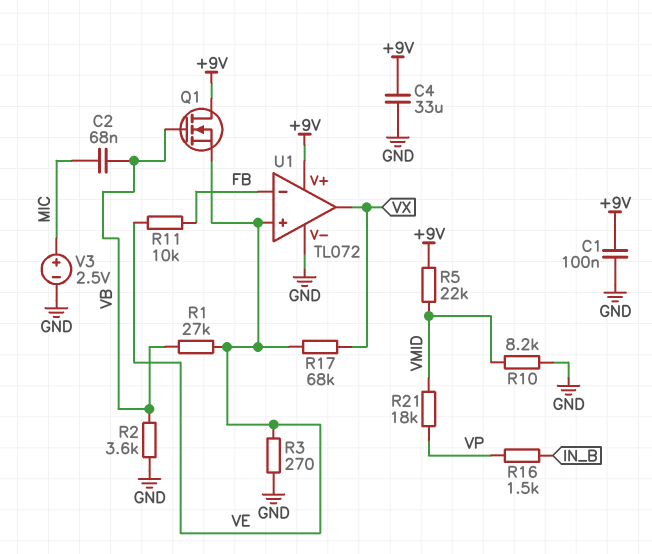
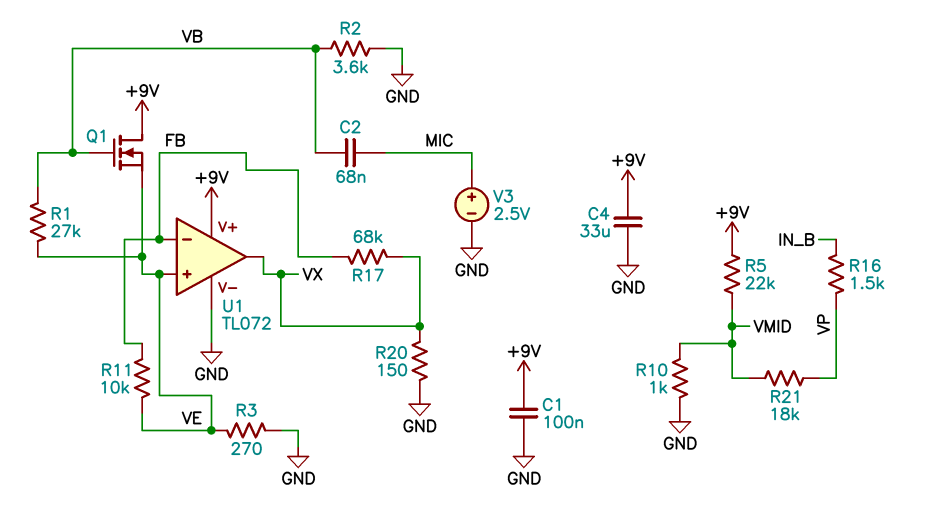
R10: 8.2k (GND, VMID) -> 1k (GND, VMID)
R17: 68k (VE, VX) -> 68k (FB, VX)
R20: none -> 150 (GND, VX)

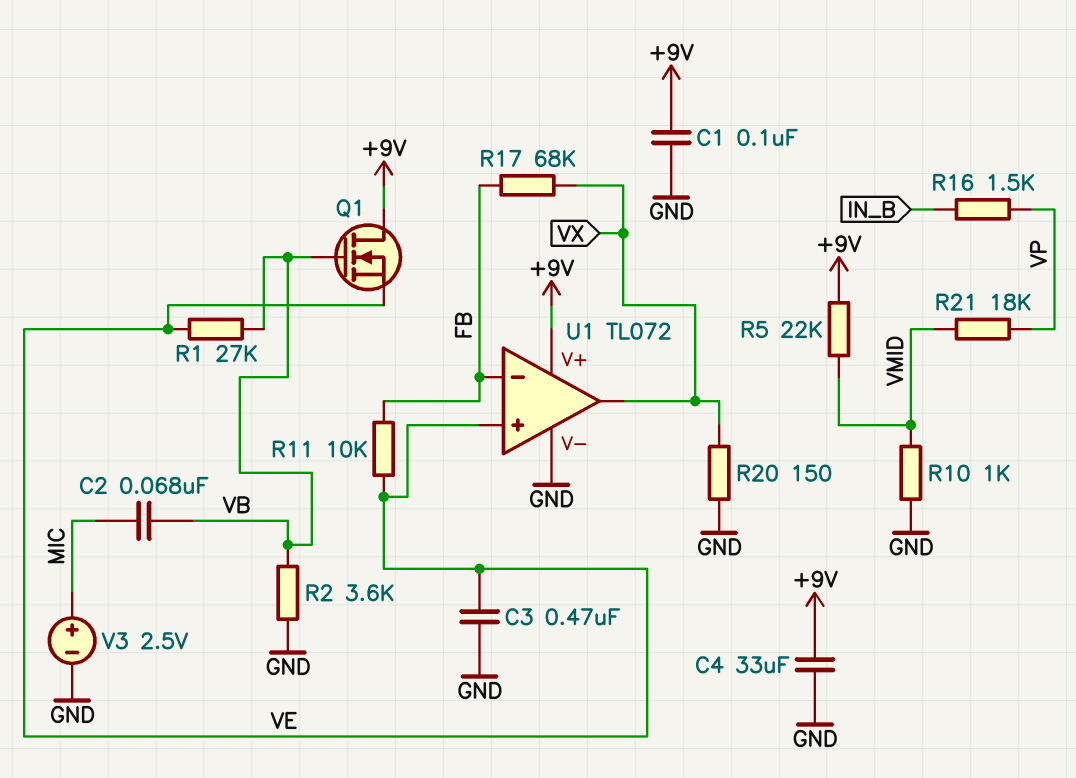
C3: none -> 470nF (GND, VE)
R3: 270 (GND, VE) -> none

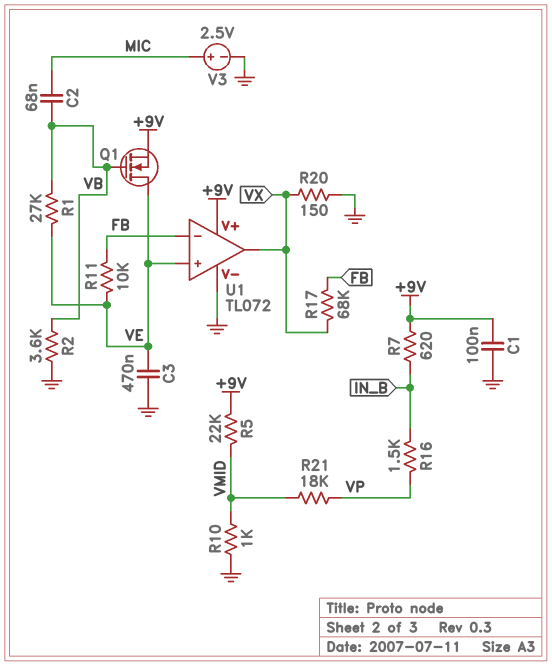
C4: 33uF (+9V, GND) -> none
Q1: NMOS (G VB, D +9V, S VE) -> NMOS (G VB, D VE, S +9V)
R7: none -> 620 (+9V, IN_B)

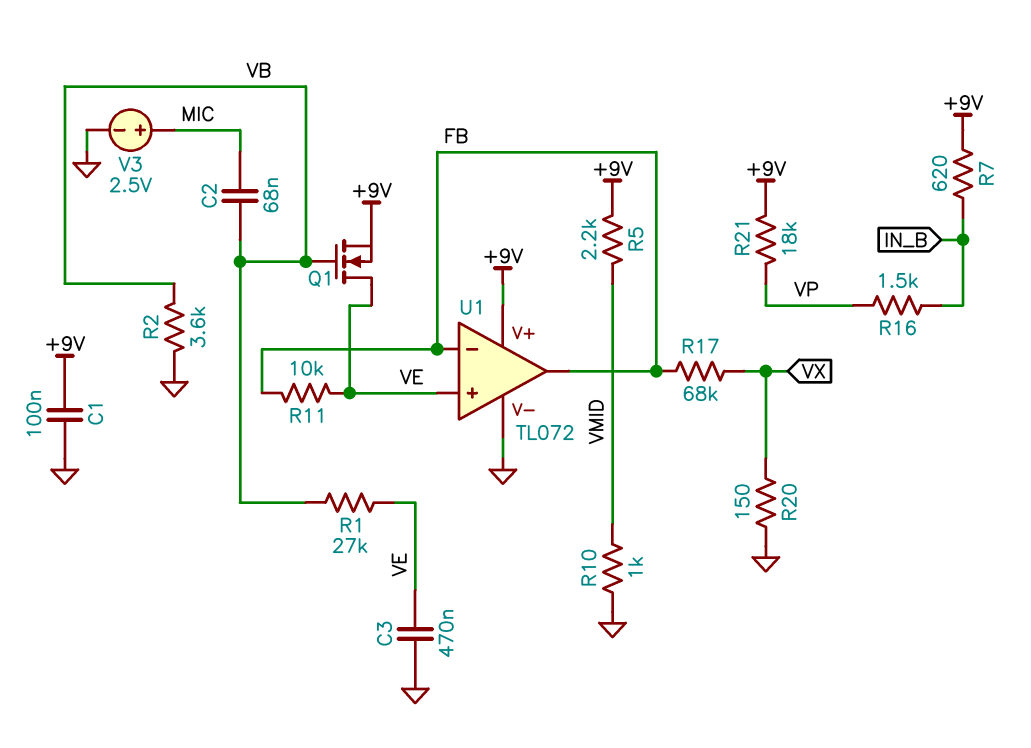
R5: 22k (+9V, VMID) -> 2.2k (+9V, VMID)
R21: 18k (VMID, VP) -> 18k (+9V, VP)
U1 pin out: VX -> FB

